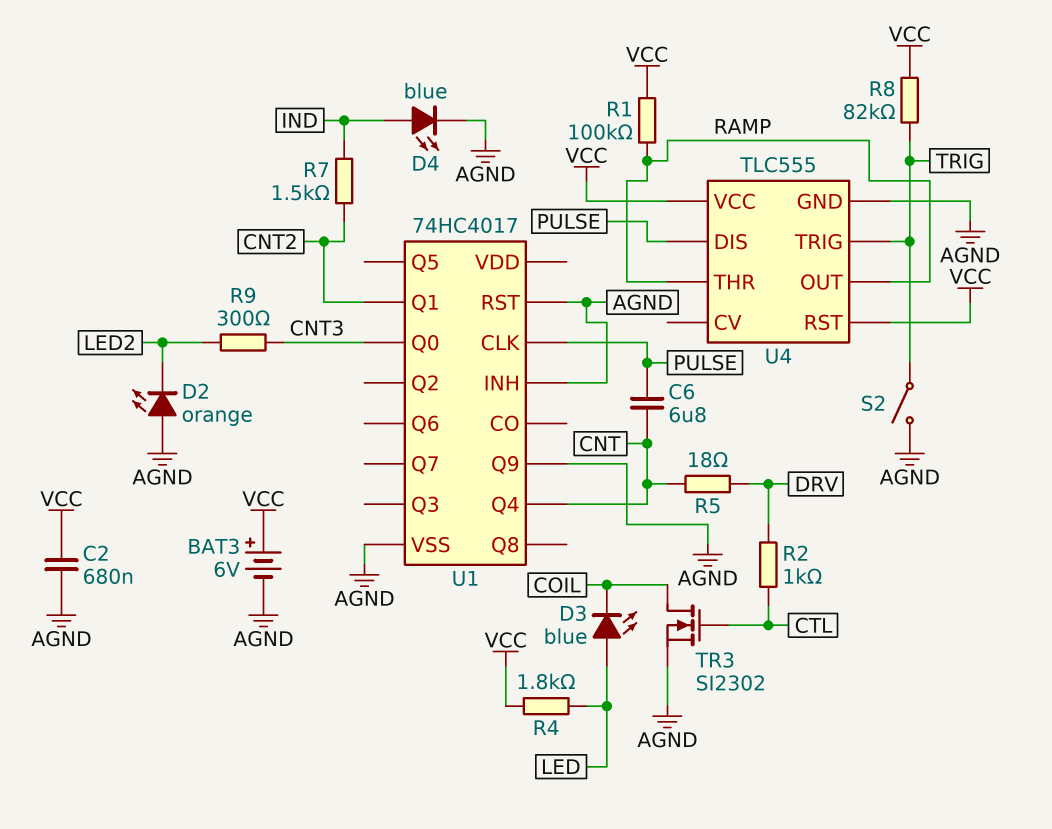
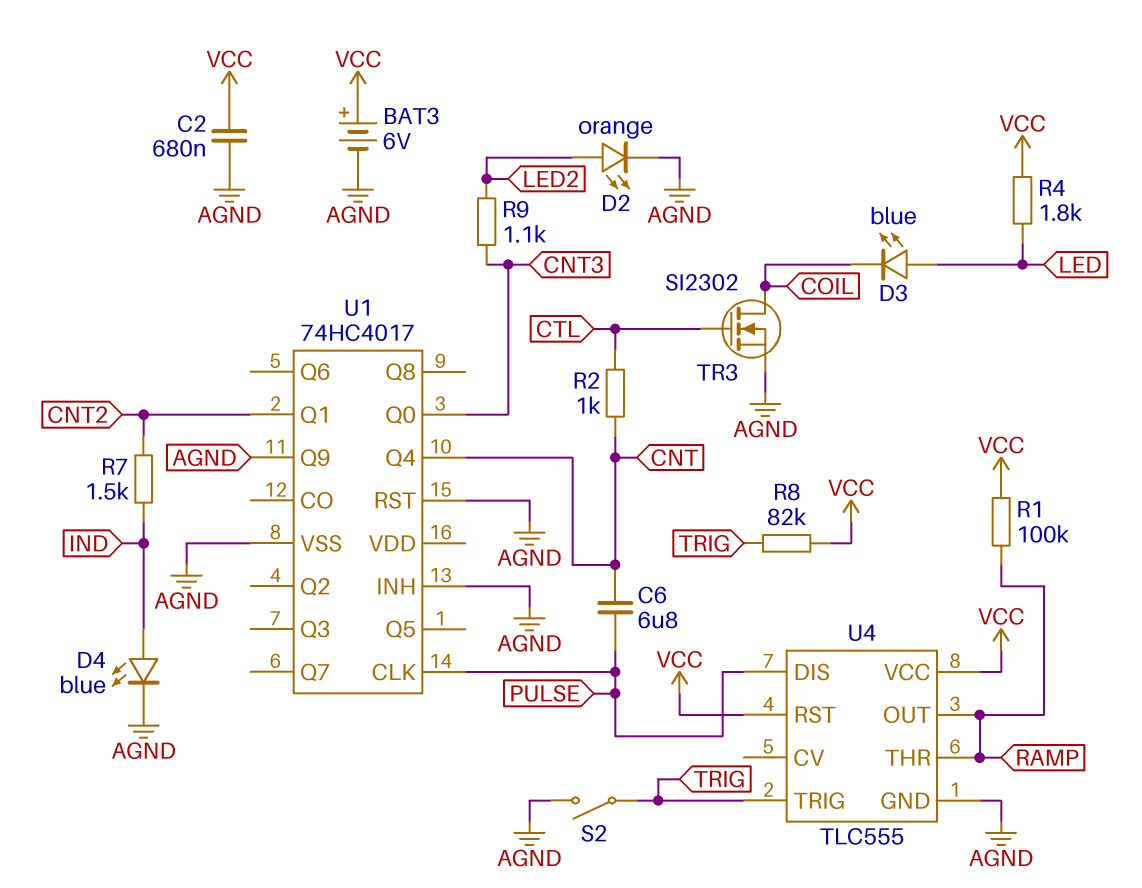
D2: LED orange (A AGND, K LED2) -> LED orange (A LED2, K AGND)
R2: 1k (CTL, DRV) -> 1k (CNT, CTL)
R5: 18 (CNT, DRV) -> none
R9: 300 (CNT3, LED2) -> 1.1k (CNT3, LED2)

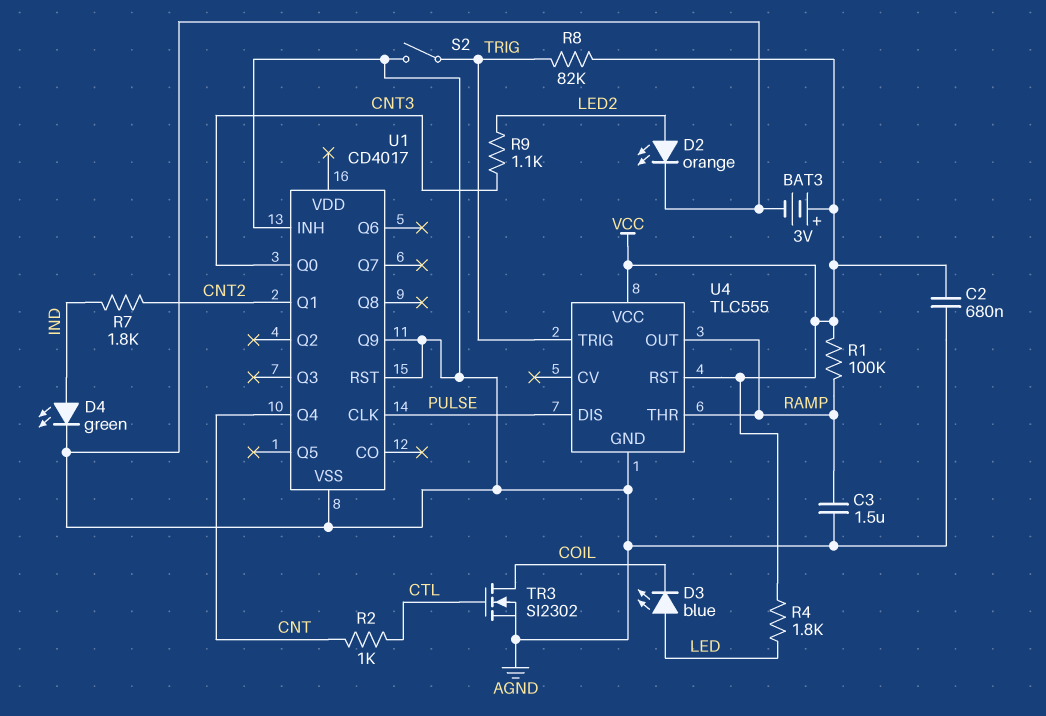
BAT3: 6V (plus VCC, minus AGND) -> 3V (plus VCC, minus AGND)
C3: none -> 1.5uF (AGND, RAMP)
C6: 6.8uF (CNT, PULSE) -> none
D4: LED blue (A IND, K AGND) -> LED green (A IND, K AGND)
R7: 1.5k (CNT2, IND) -> 1.8k (CNT2, IND)
U1: 74HC4017 -> CD4017

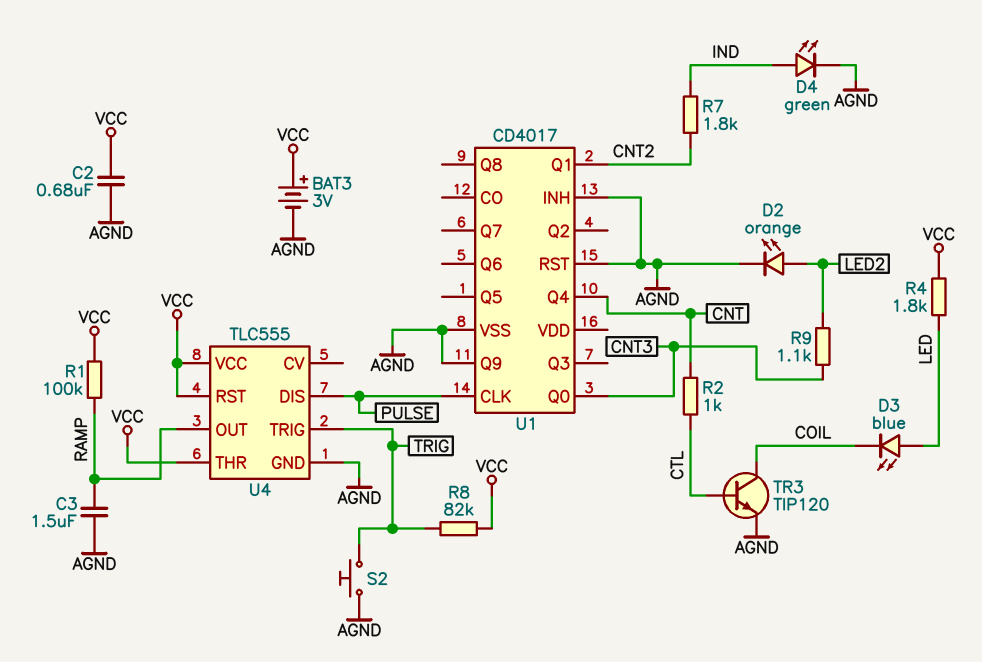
S2: switch (AGND, TRIG) -> button (AGND, TRIG)
TR3: NMOS SI2302 (G CTL, D COIL, S AGND) -> NPN TIP120 (B CTL, C COIL, E AGND)
U4 pin THR: RAMP -> VCC

